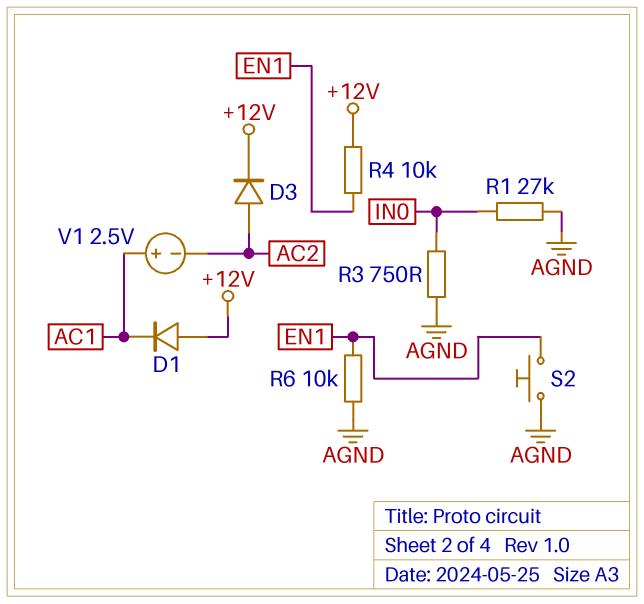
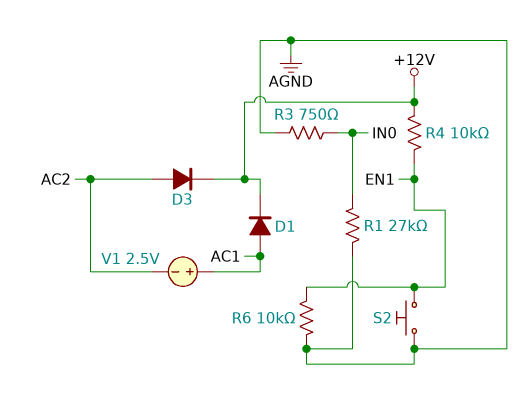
D1: diode (A +12V, K AC1) -> diode (A AC1, K +12V)

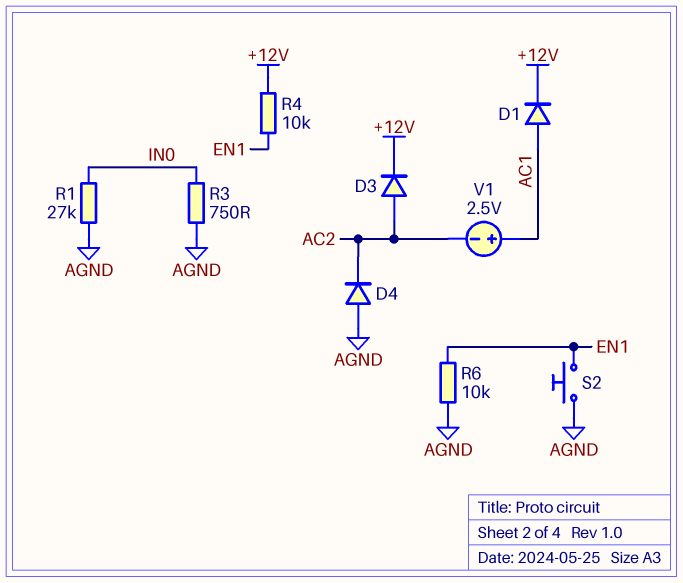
D4: none -> diode (A AGND, K AC2)

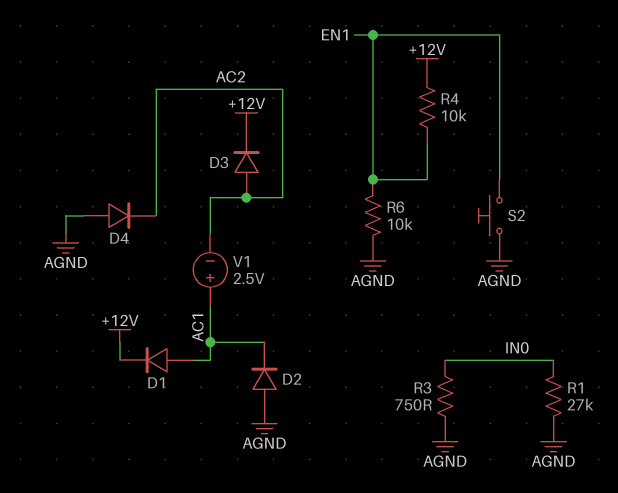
D2: none -> diode (A AGND, K AC1)

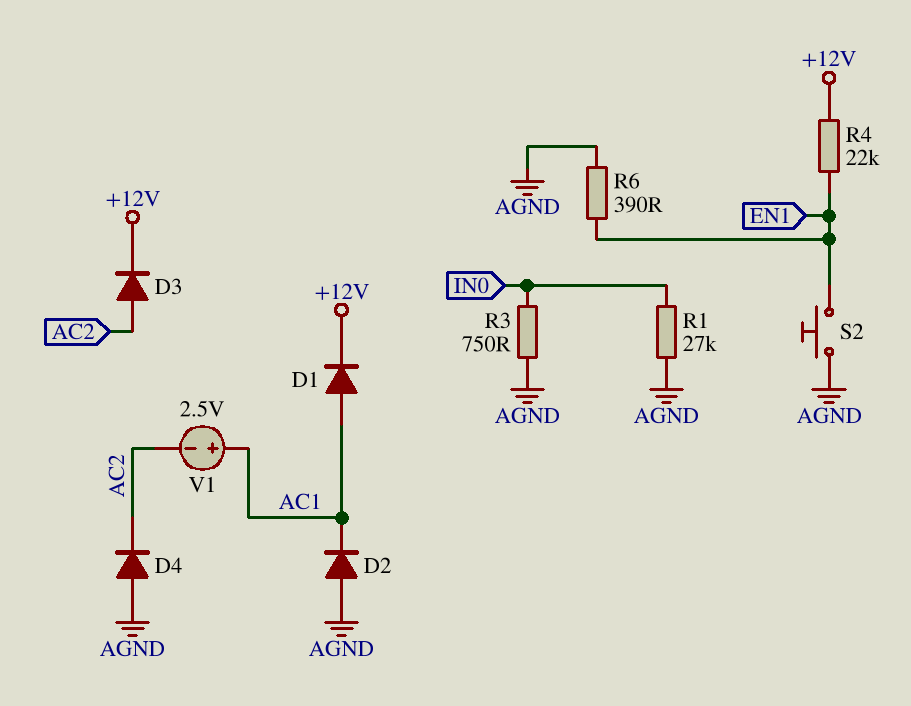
R4: 10k (+12V, EN1) -> 22k (+12V, EN1)
R6: 10k (AGND, EN1) -> 390 (AGND, EN1)

